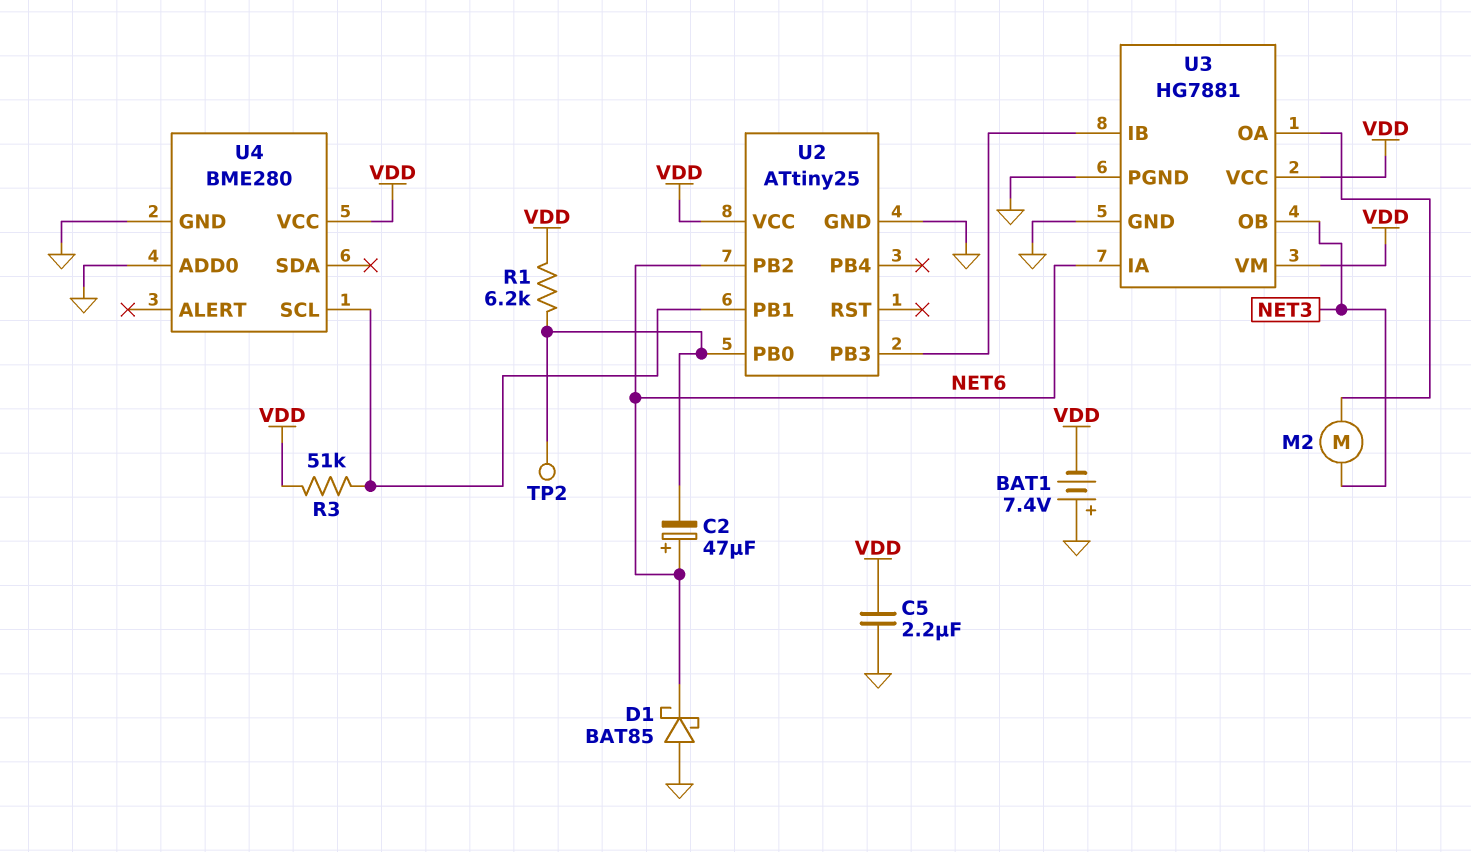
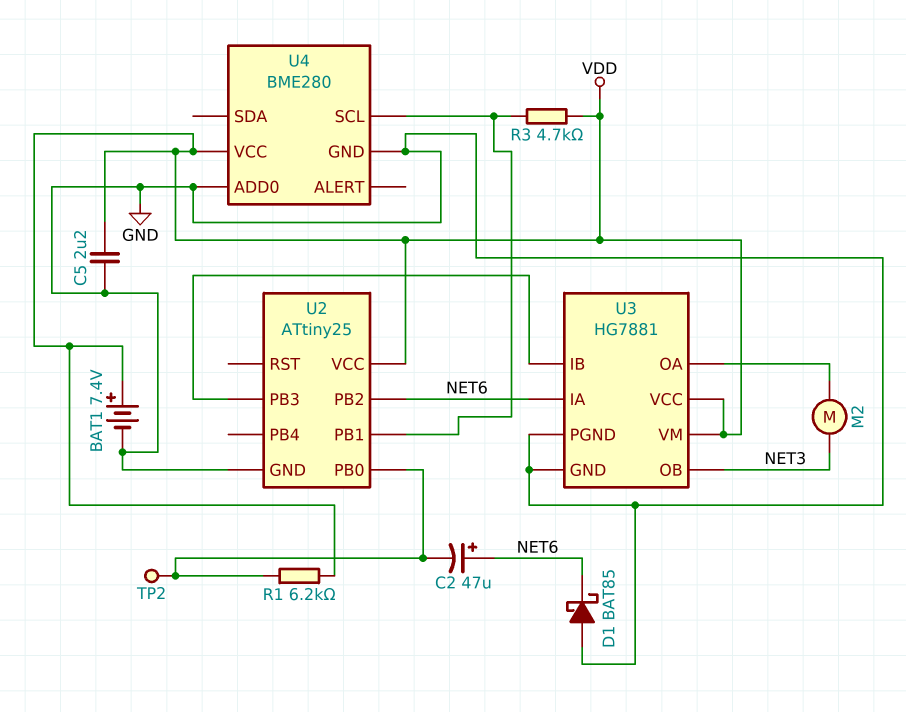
BAT1: 7.4V (plus GND, minus VDD) -> 7.4V (plus VDD, minus GND)
R3: 51k (U2/PB1, VDD) -> 4.7k (U2/PB1, VDD)

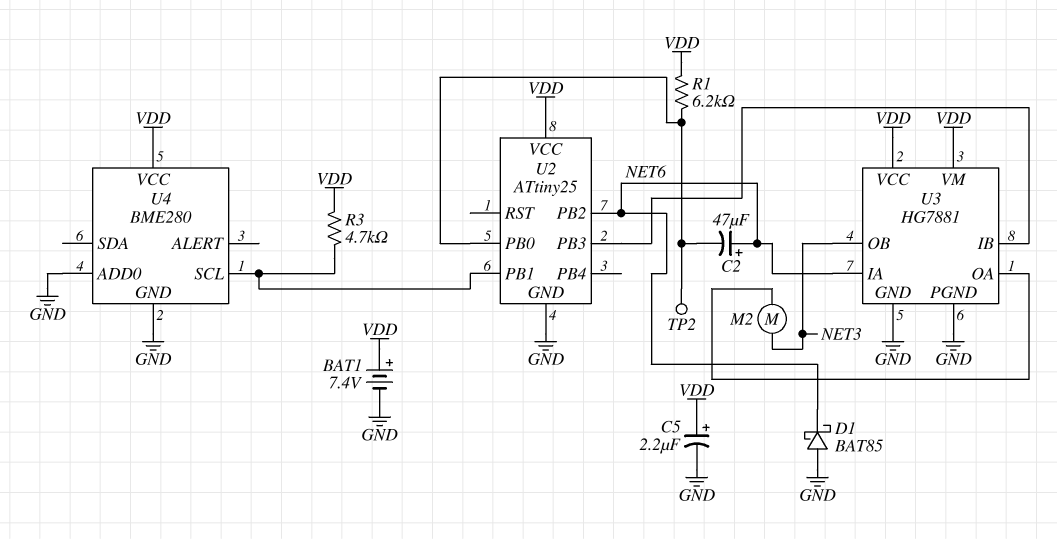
C5: 2.2uF (GND, VDD) -> 2.2uF (plus VDD, minus GND)

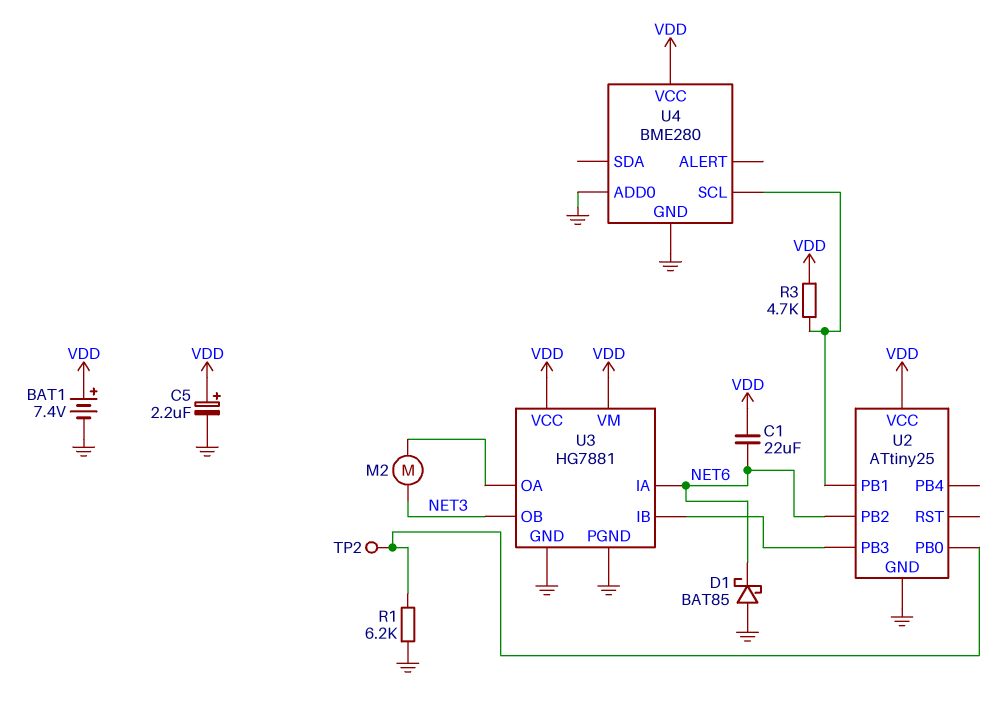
C1: none -> 22uF (NET6, VDD)
C2: 47uF (plus NET6, minus U2/PB0) -> none
R1: 6.2k (U2/PB0, VDD) -> 6.2k (GND, U2/PB0)

